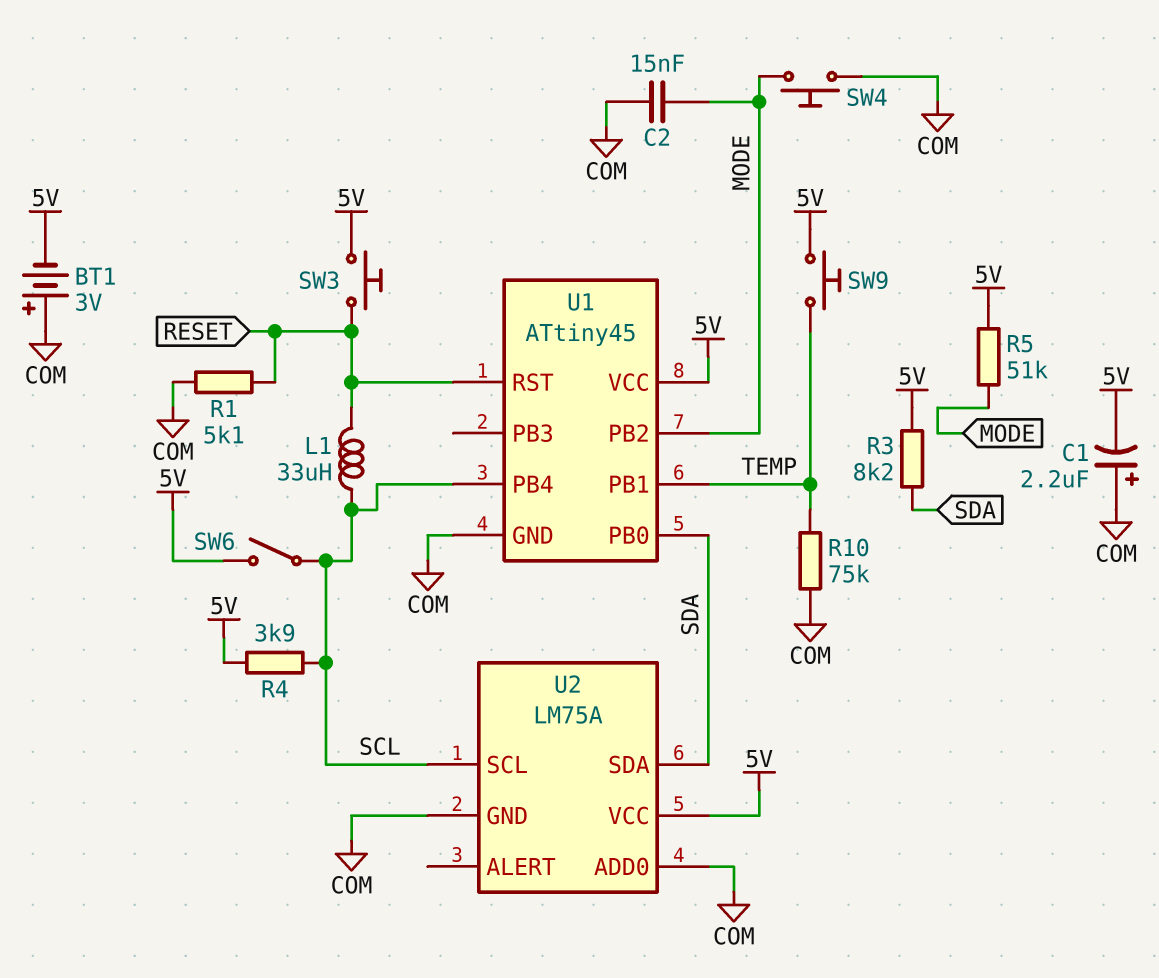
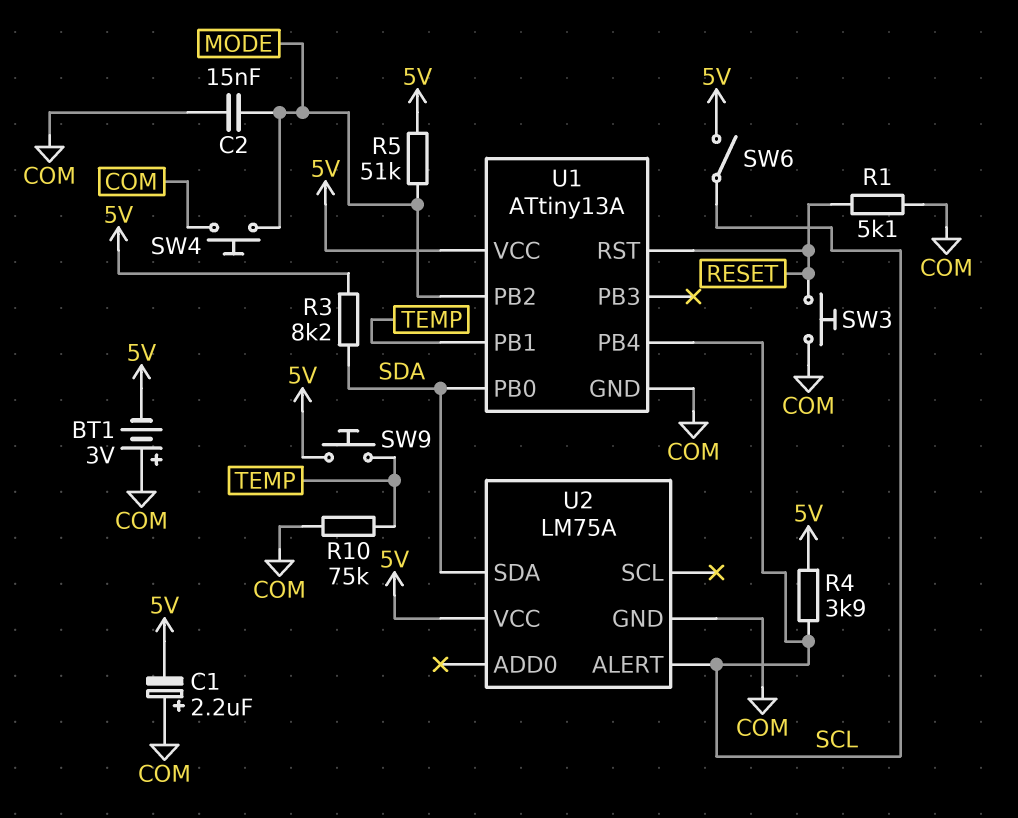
L1: 33uH (RESET, SCL) -> none
SW3: button (5V, RESET) -> button (COM, RESET)
U1: ATtiny45 -> ATtiny13A
U2 pin ADD0: COM -> none
U2 pin ALERT: none -> SCL
U2 pin SCL: SCL -> none

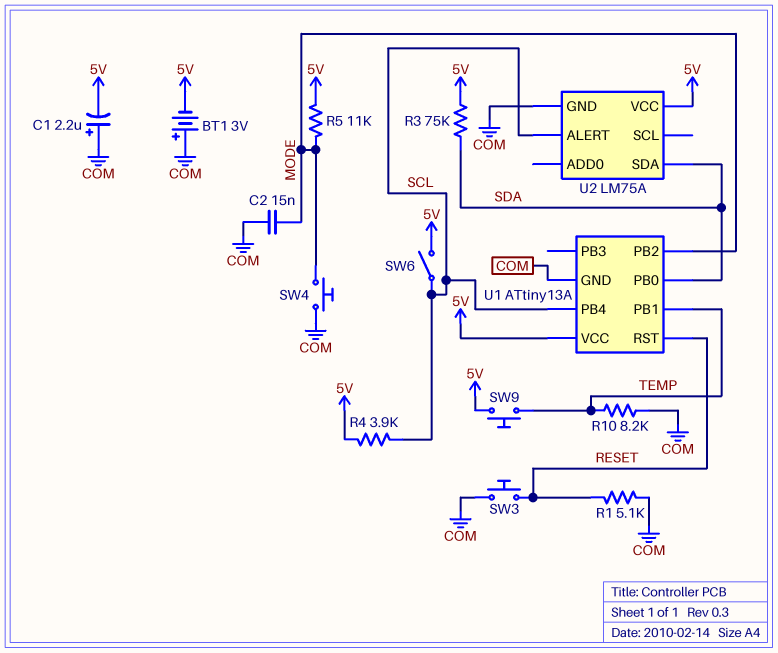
R3: 8.2k (5V, SDA) -> 75k (5V, SDA)
R5: 51k (5V, MODE) -> 11k (5V, MODE)
R10: 75k (COM, TEMP) -> 8.2k (COM, TEMP)

